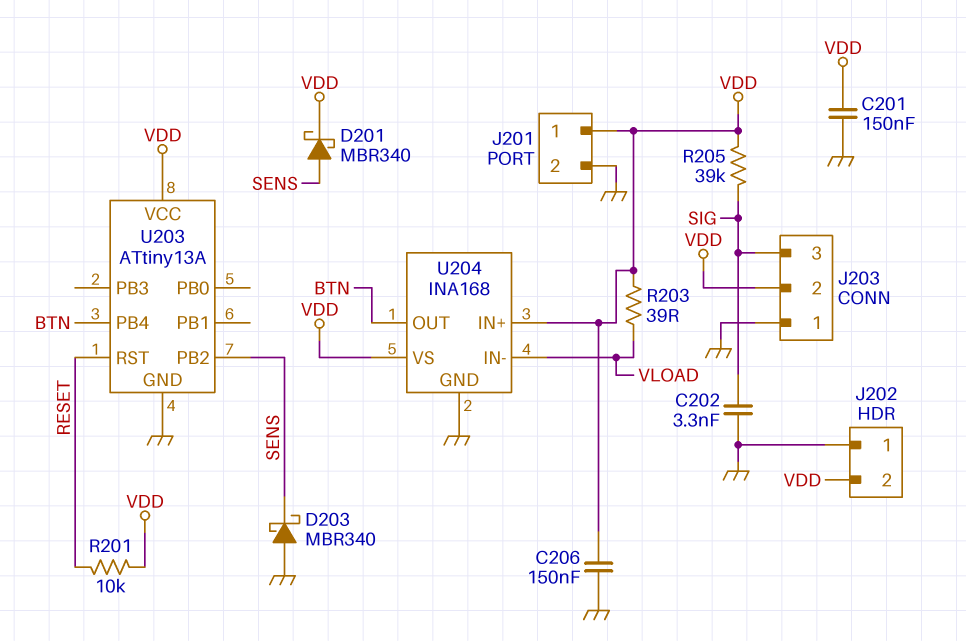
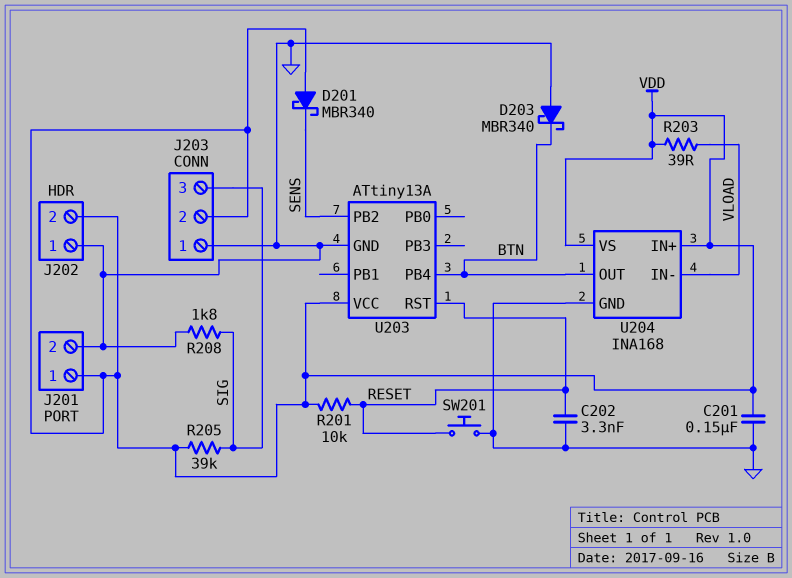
C202: 3.3nF (GND, SIG) -> 3.3nF (GND, RESET)
C206: 150nF (GND, VDD) -> none
D201: schottky MBR340 (A SENS, K VDD) -> schottky MBR340 (A VDD, K SENS)
D203: schottky MBR340 (A GND, K SENS) -> schottky MBR340 (A GND, K BTN)
R208: none -> 1.8k (GND, SIG)
SW201: none -> button (GND, RESET)

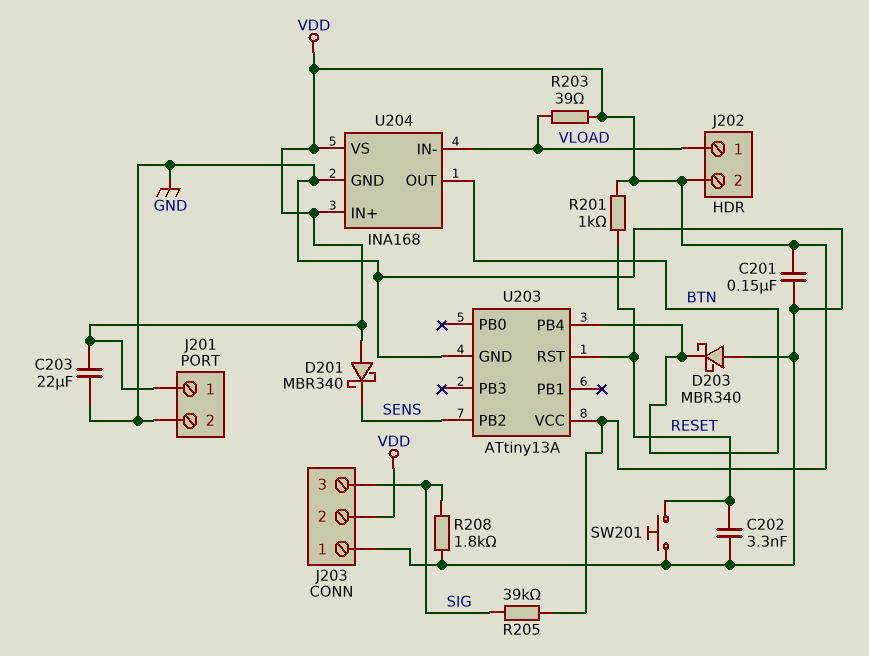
C203: none -> 22uF (GND, VDD)
J202 pin 1: GND -> VLOAD
R201: 10k (RESET, VDD) -> 1k (RESET, VDD)

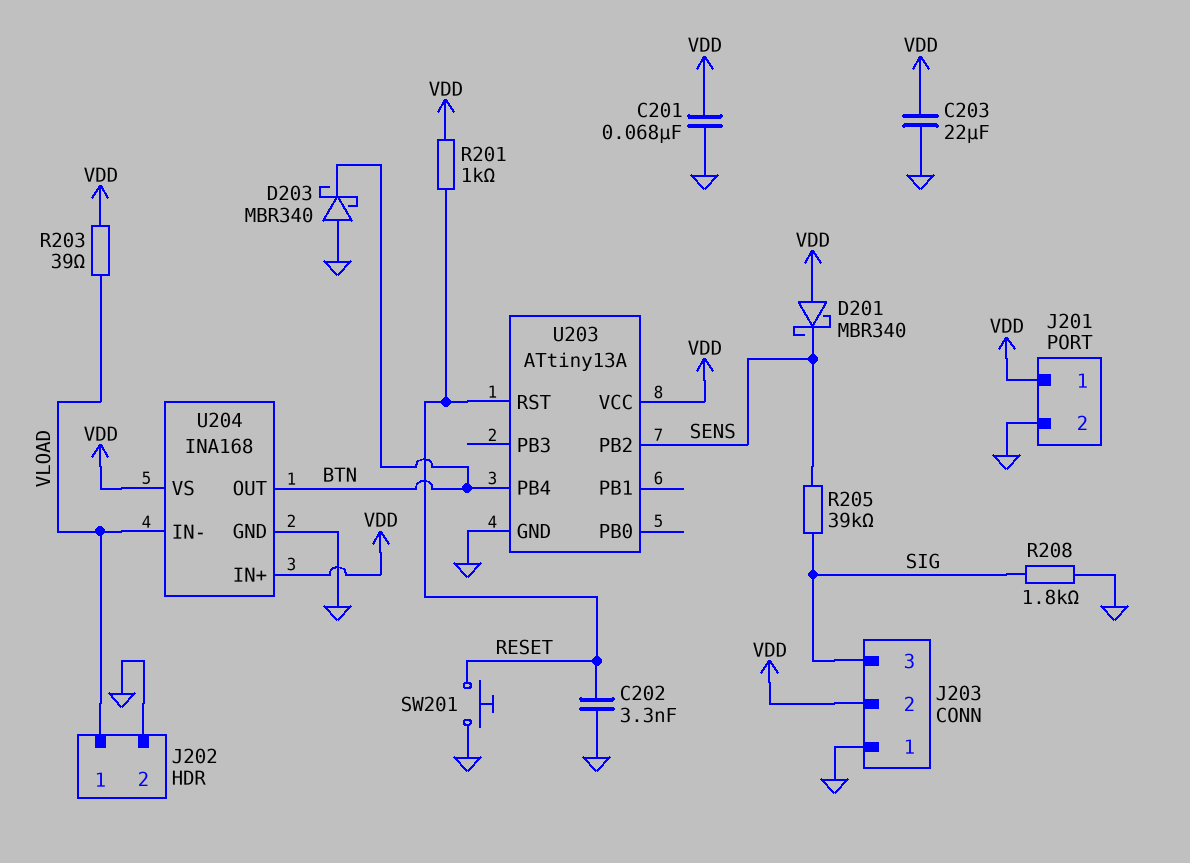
C201: 150nF (GND, VDD) -> 68nF (GND, VDD)
J202 pin 2: VDD -> GND
R205: 39k (SIG, VDD) -> 39k (SENS, SIG)

